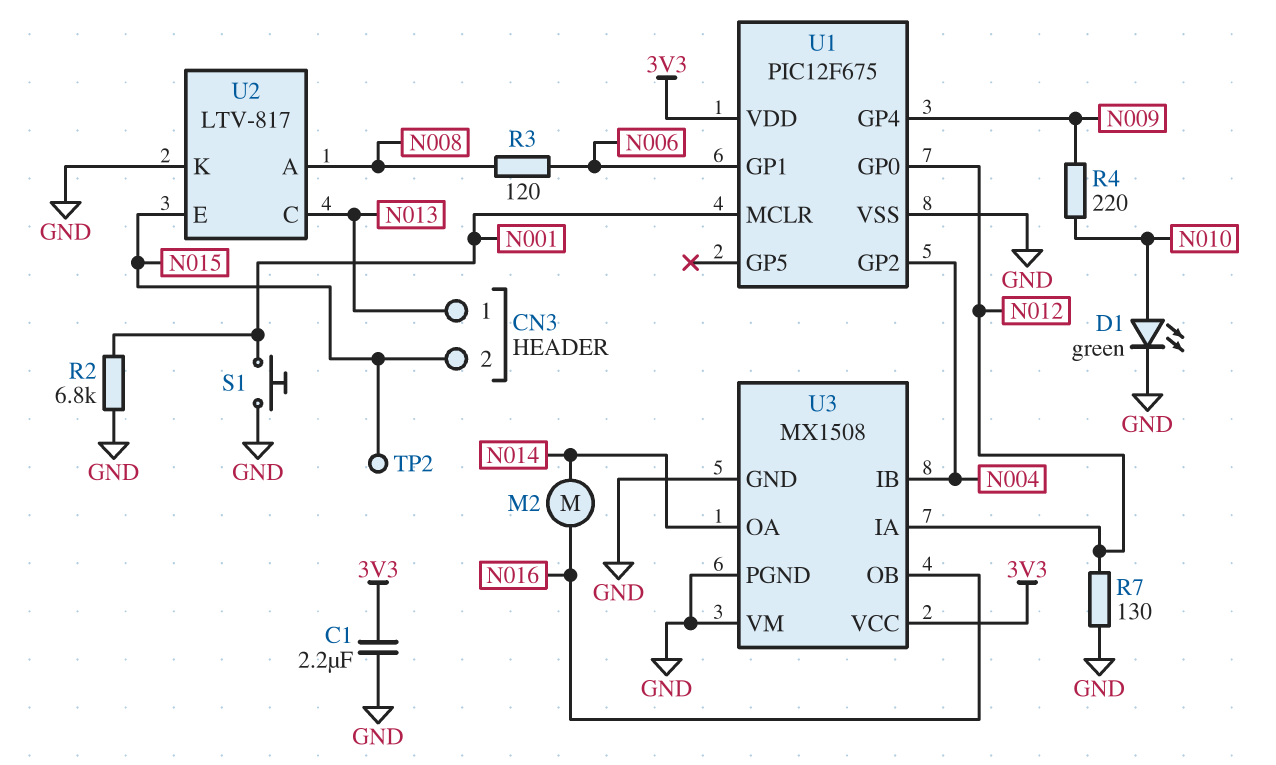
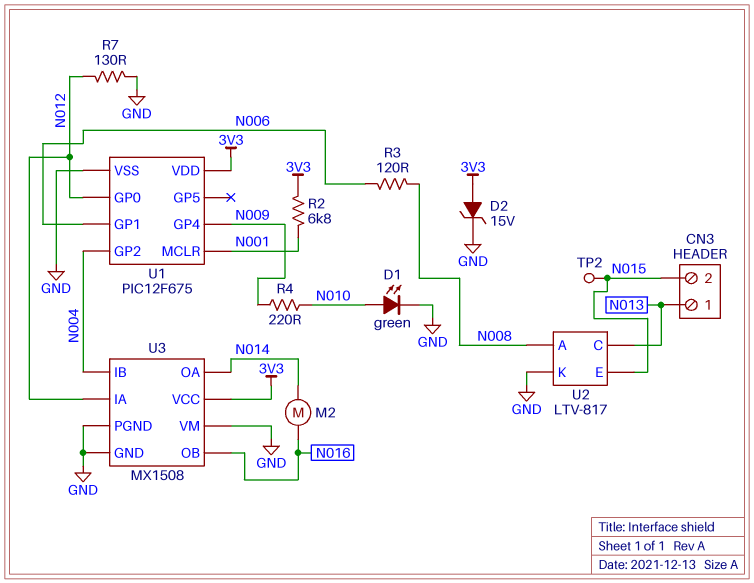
C1: 2.2uF (3V3, GND) -> none
D2: none -> zener 15V (A 3V3, K GND)
R2: 6.8k (GND, N001) -> 6.8k (3V3, N001)
S1: button (GND, N001) -> none

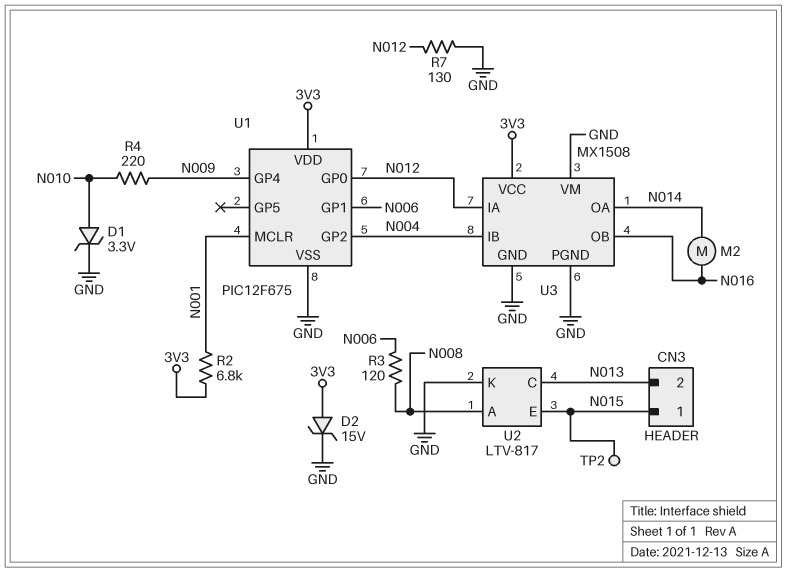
CN3 pin 1: N013 -> N015
CN3 pin 2: N015 -> N013
D1: LED green (A N010, K GND) -> zener 3.3V (A N010, K GND)

